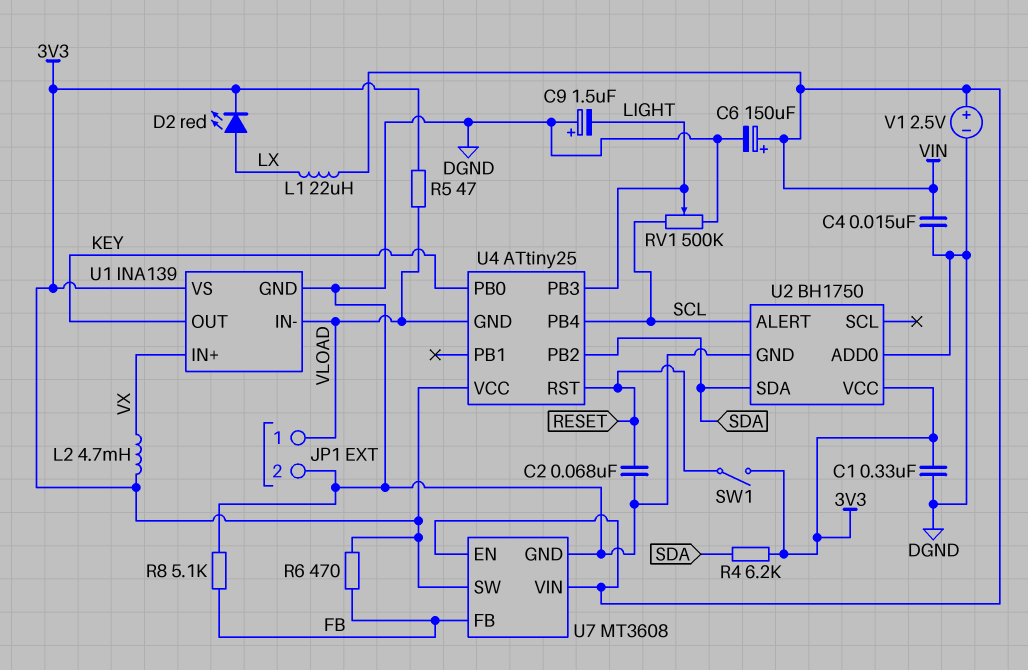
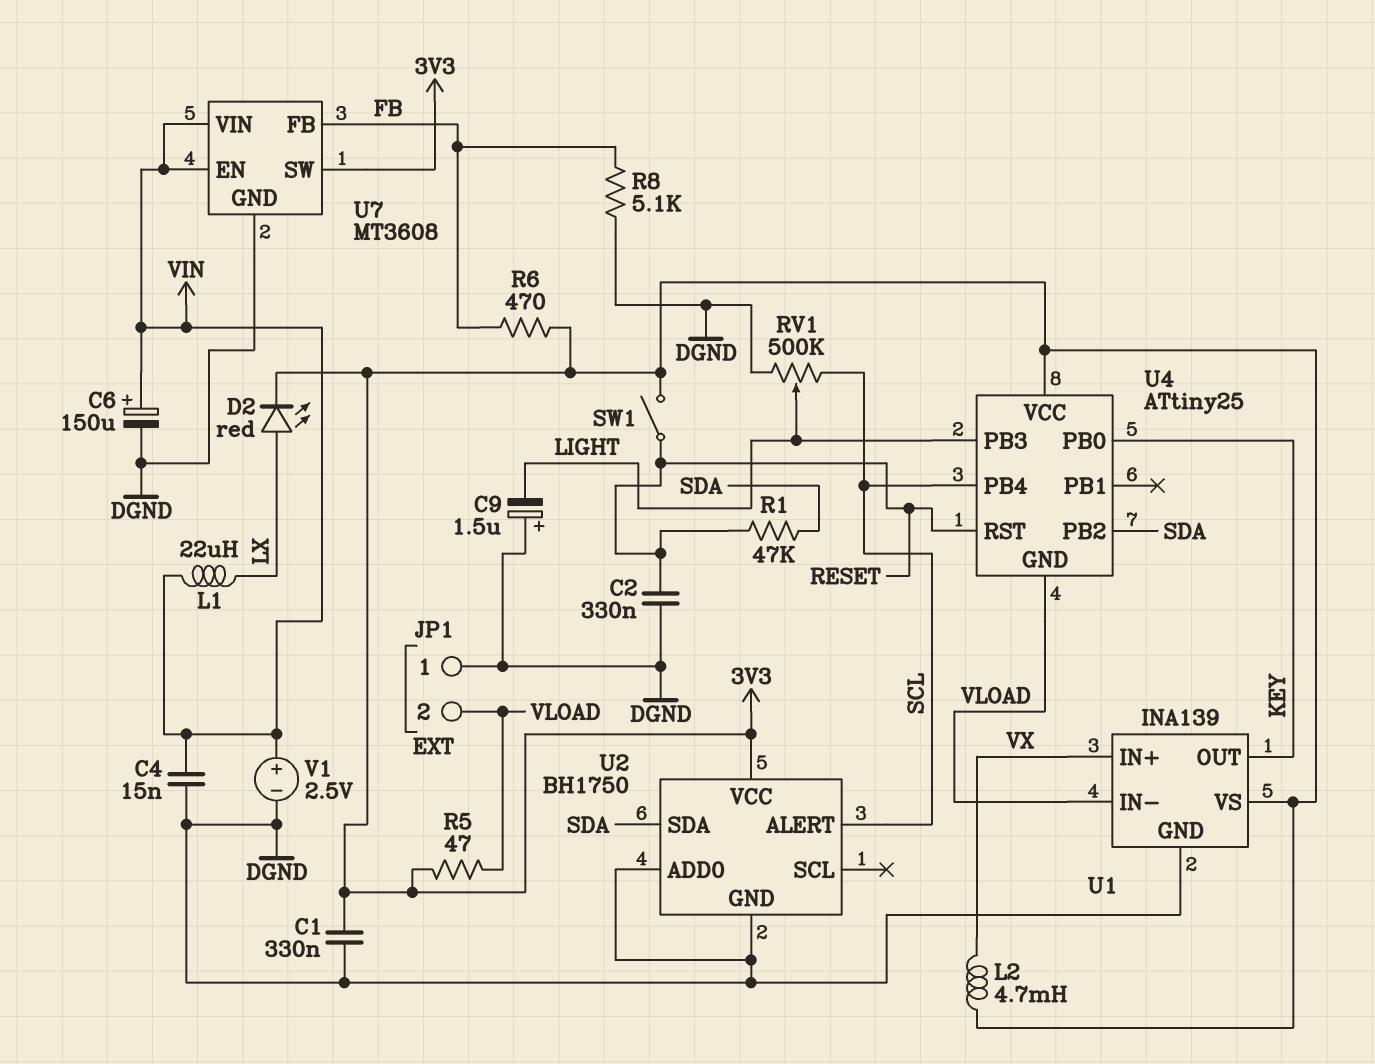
C2: 68nF (DGND, RESET) -> 330nF (DGND, RESET)
JP1 pin 1: VLOAD -> DGND
JP1 pin 2: DGND -> VLOAD
R1: none -> 47k (RESET, SDA)
R4: 6.2k (3V3, SDA) -> none

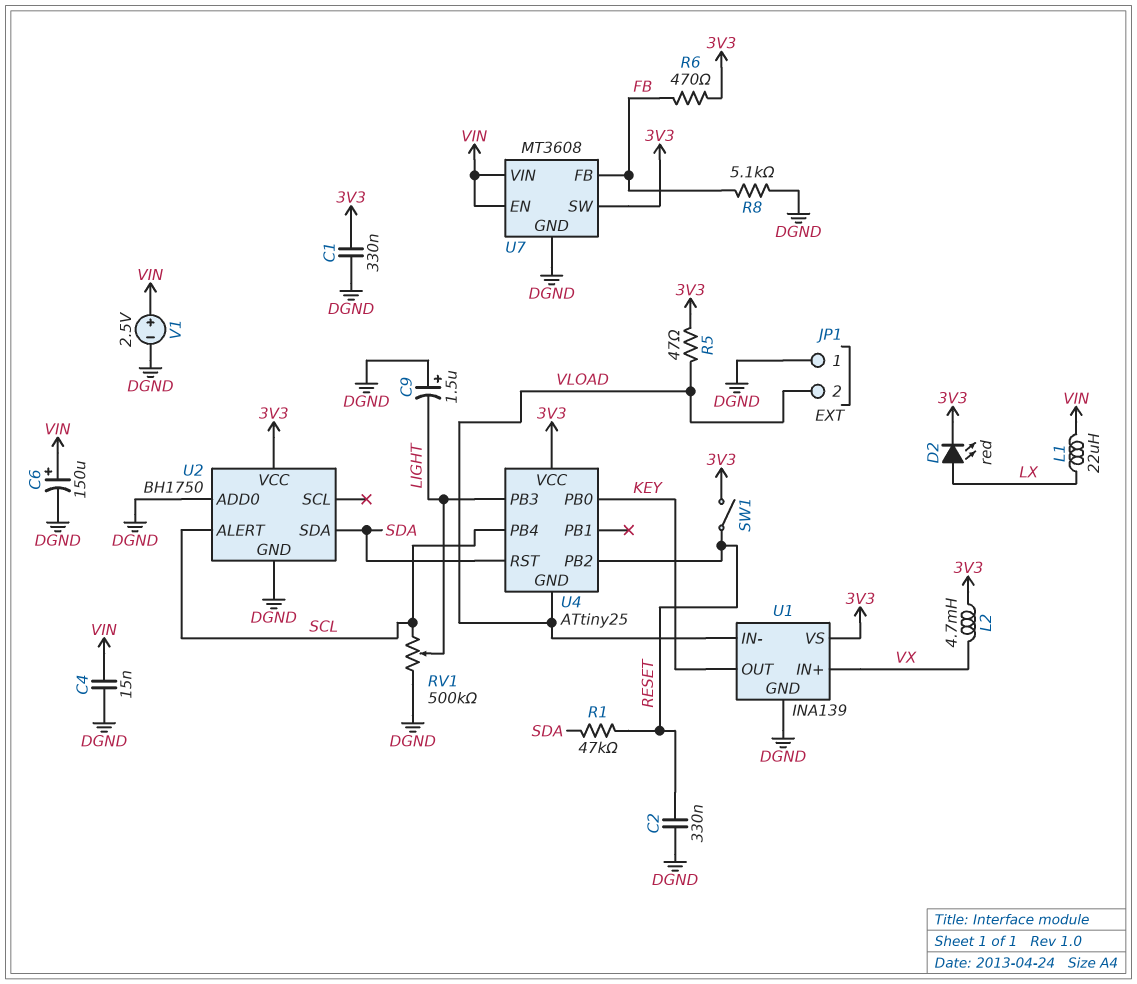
U4 pin PB2: SDA -> RESET
U4 pin RST: RESET -> SDA

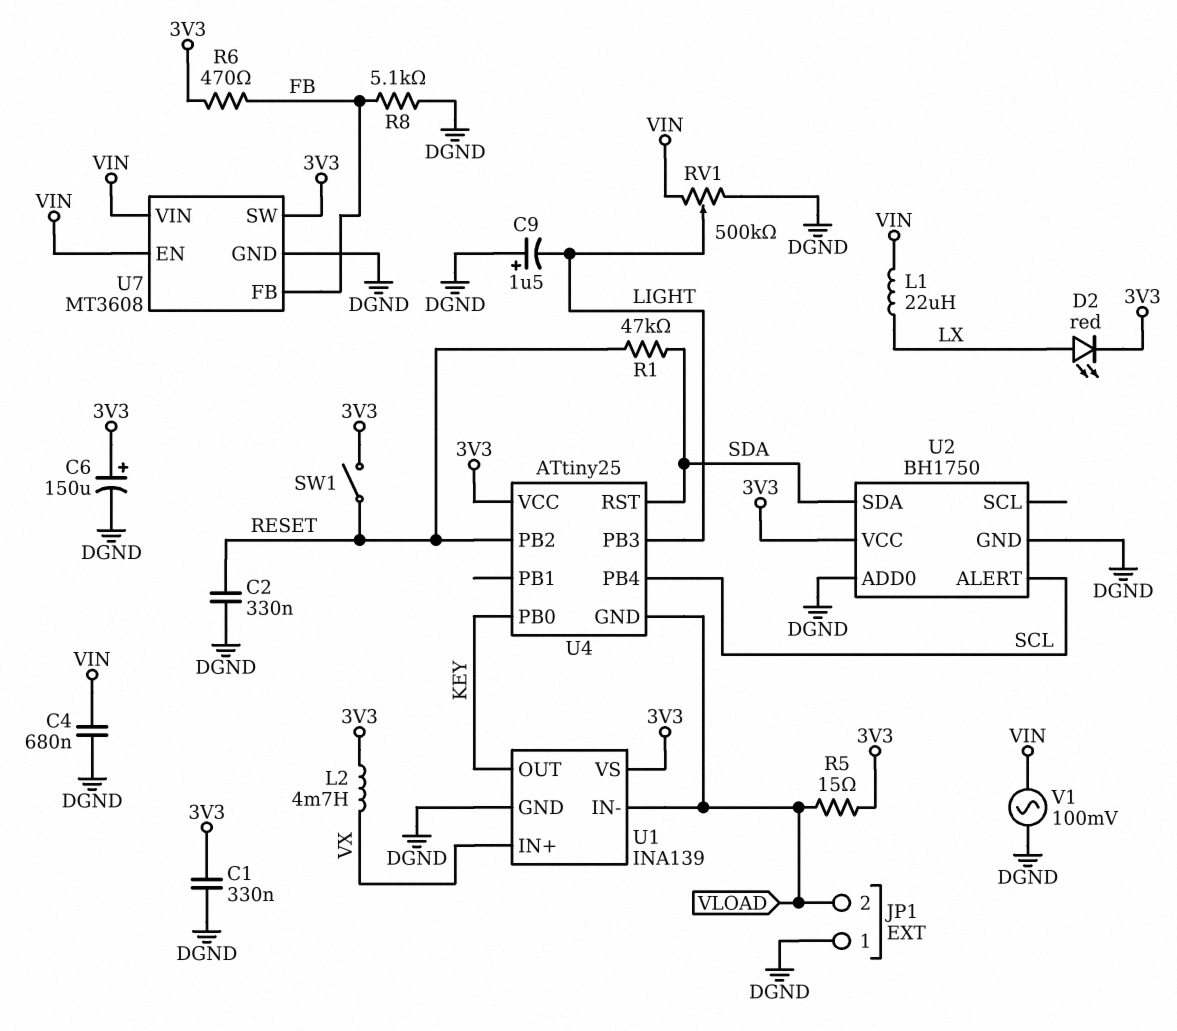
C4: 15nF (DGND, VIN) -> 680nF (DGND, VIN)
C6: 150uF (plus VIN, minus DGND) -> 150uF (plus 3V3, minus DGND)
R5: 47 (3V3, VLOAD) -> 15 (3V3, VLOAD)
RV1: 500k (DGND, SCL, wiper LIGHT) -> 500k (DGND, VIN, wiper LIGHT)
V1: 2.5V (plus VIN, minus DGND) -> AC 100mV (DGND, VIN)

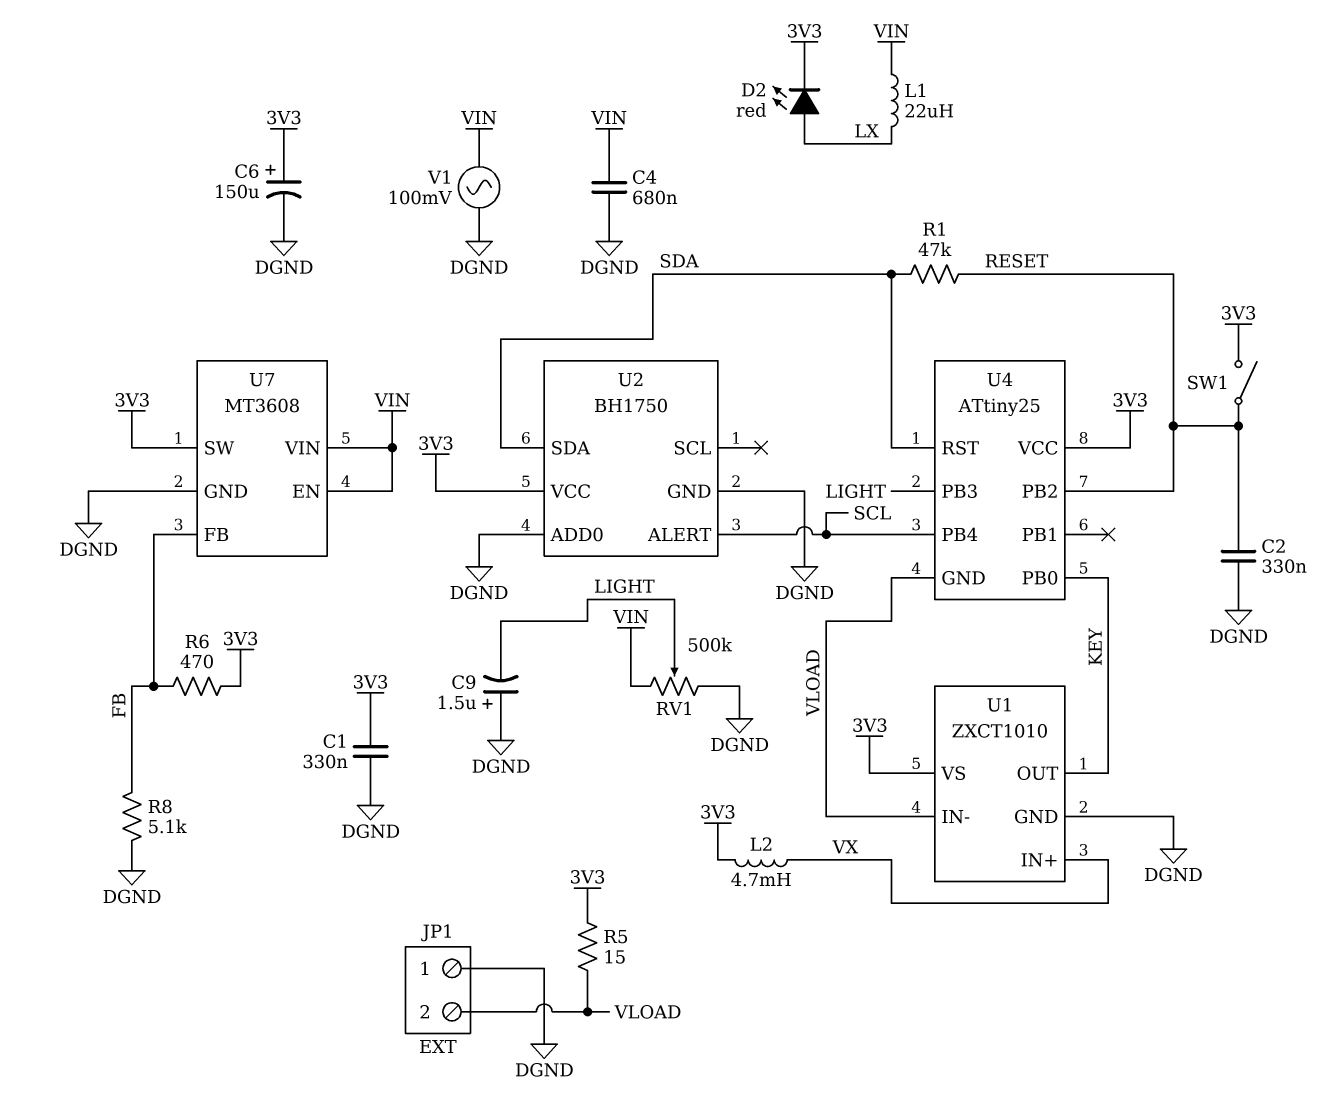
U1: INA139 -> ZXCT1010

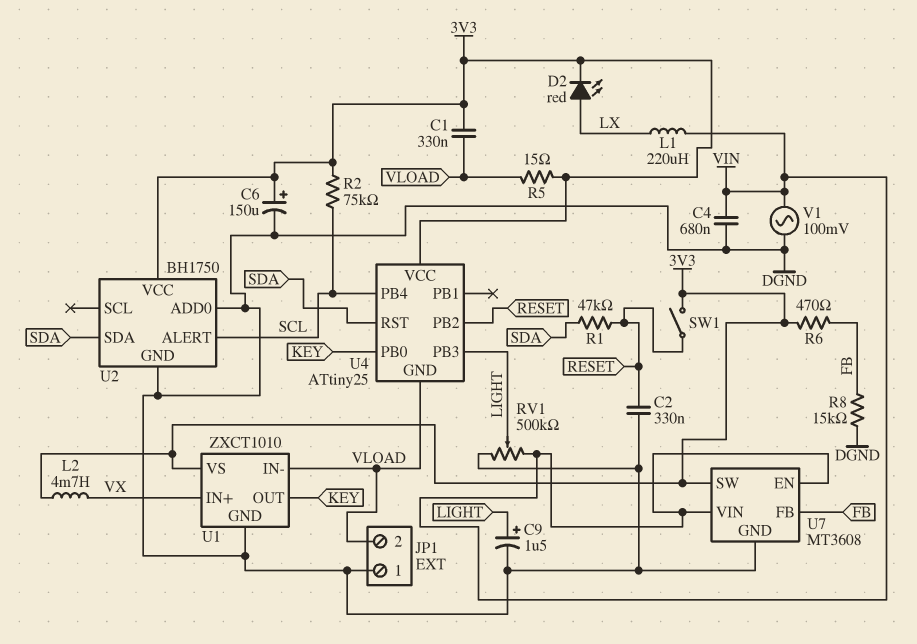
C1: 330nF (3V3, DGND) -> 330nF (3V3, VLOAD)
C9: 1.5uF (plus DGND, minus LIGHT) -> 1.5uF (plus LIGHT, minus DGND)
L1: 22uH (LX, VIN) -> 220uH (LX, VIN)
R2: none -> 75k (3V3, SCL)
R8: 5.1k (DGND, FB) -> 15k (DGND, FB)

